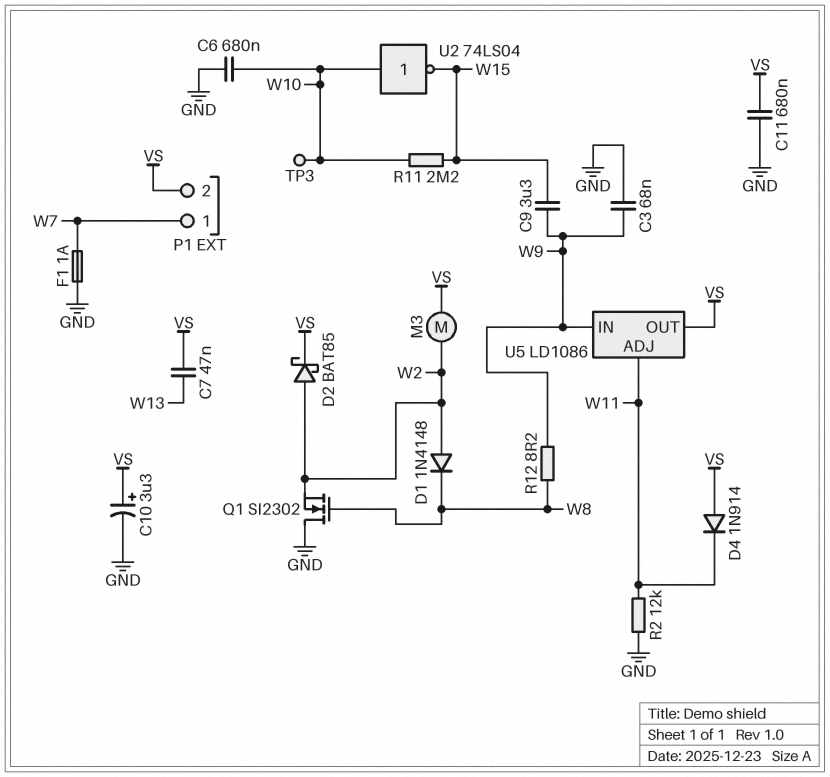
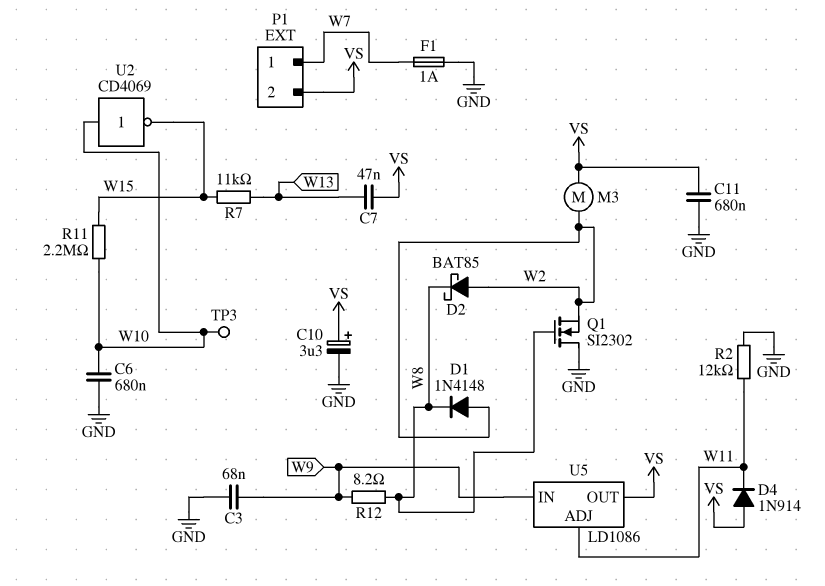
C9: 3.3uF (W9, W15) -> none
D2: schottky BAT85 (A W2, K VS) -> schottky BAT85 (A W2, K W8)
R7: none -> 11k (W13, W15)
U2: NOT 74LS04 (in W10, out W15) -> NOT CD4069 (in W10, out W15)

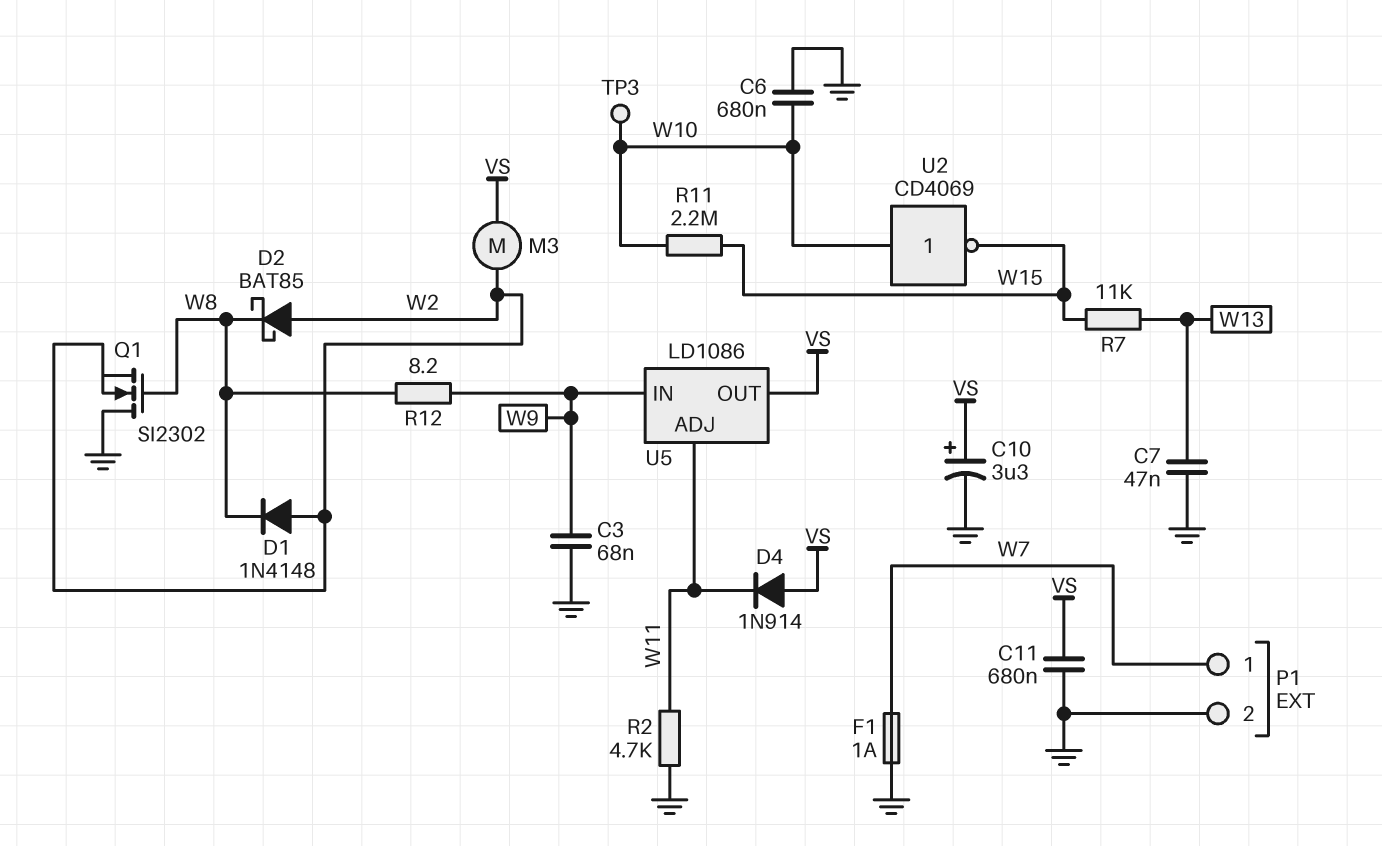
C7: 47nF (VS, W13) -> 47nF (GND, W13)
P1 pin 2: VS -> GND
R2: 12k (GND, W11) -> 4.7k (GND, W11)

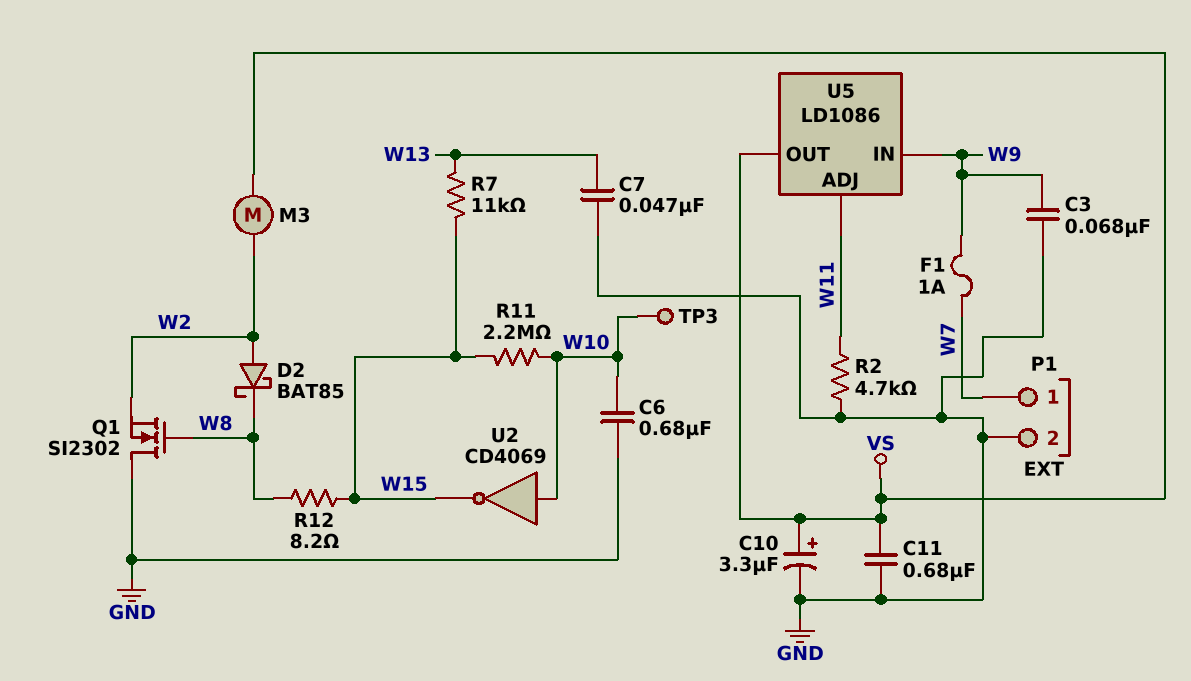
D1: diode 1N4148 (A W2, K W8) -> none
D4: diode 1N914 (A VS, K W11) -> none
F1: 1A (GND, W7) -> 1A (W7, W9)
R12: 8.2 (W8, W9) -> 8.2 (W8, W15)

